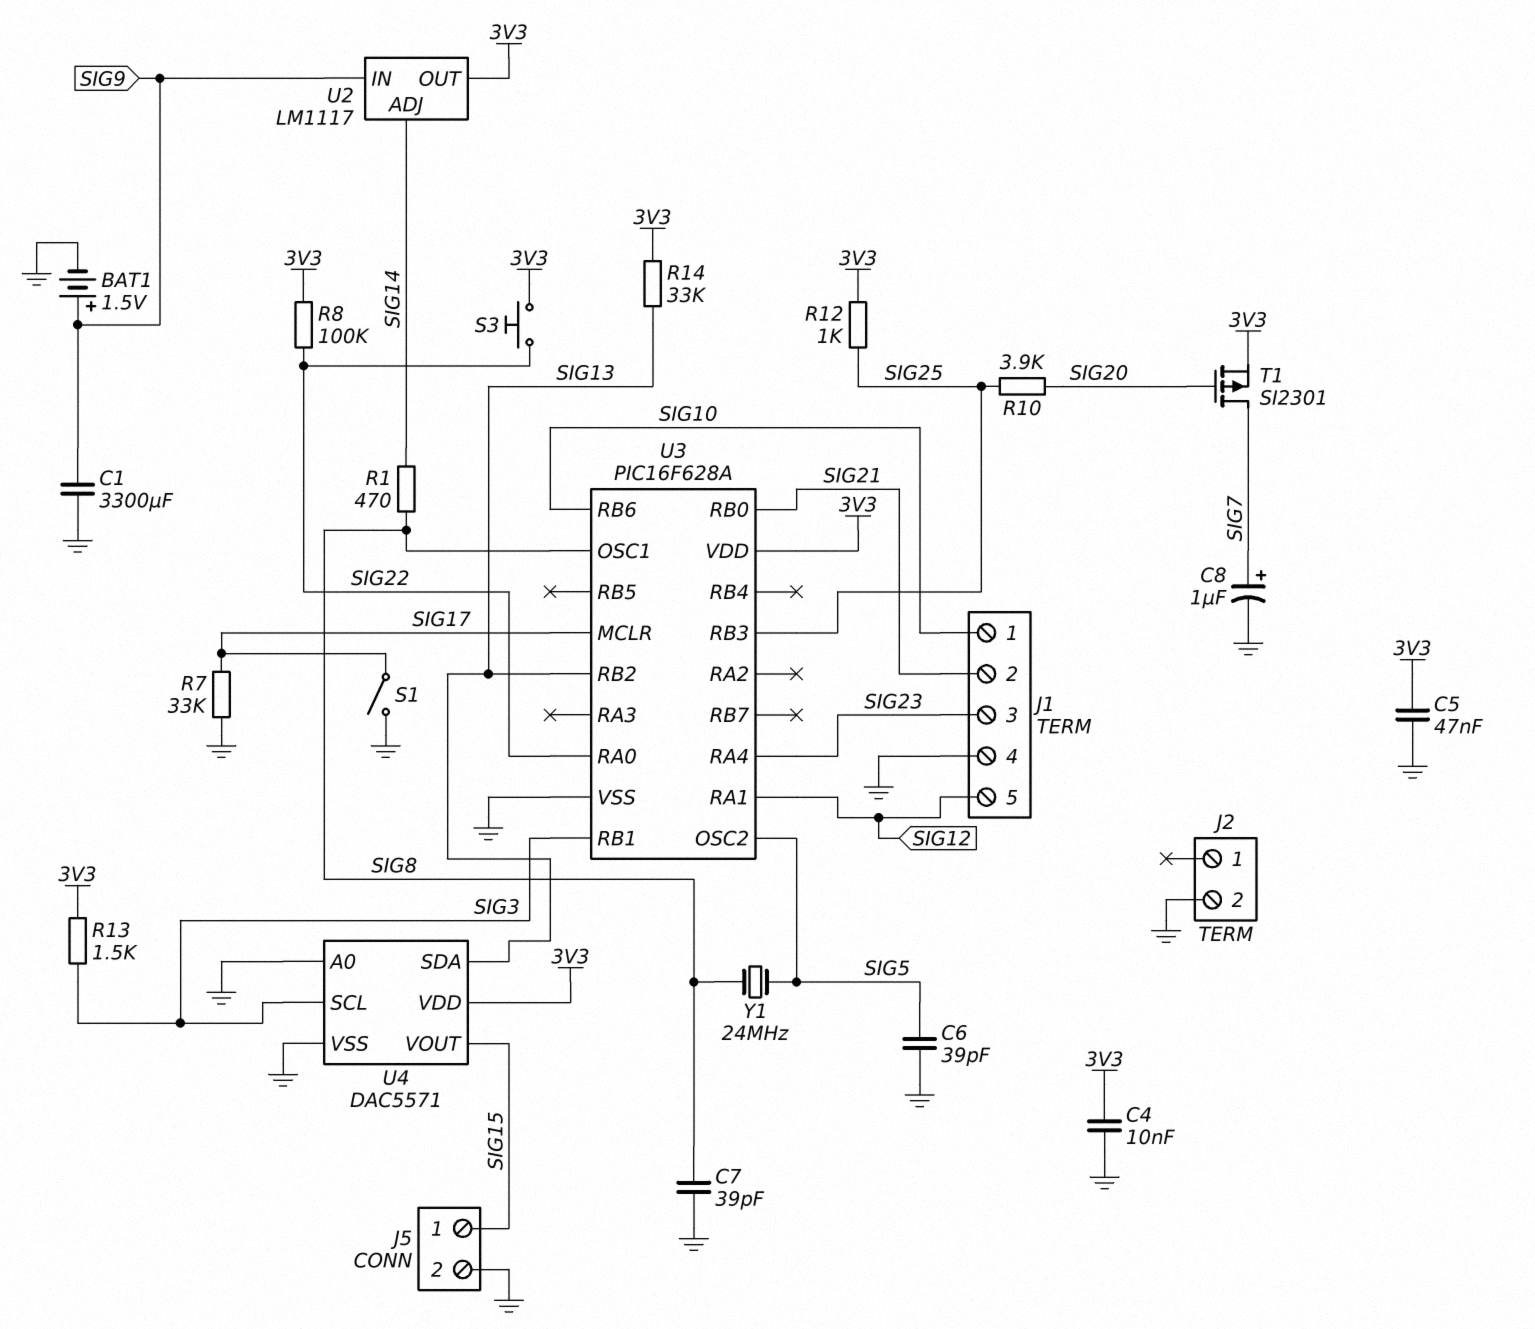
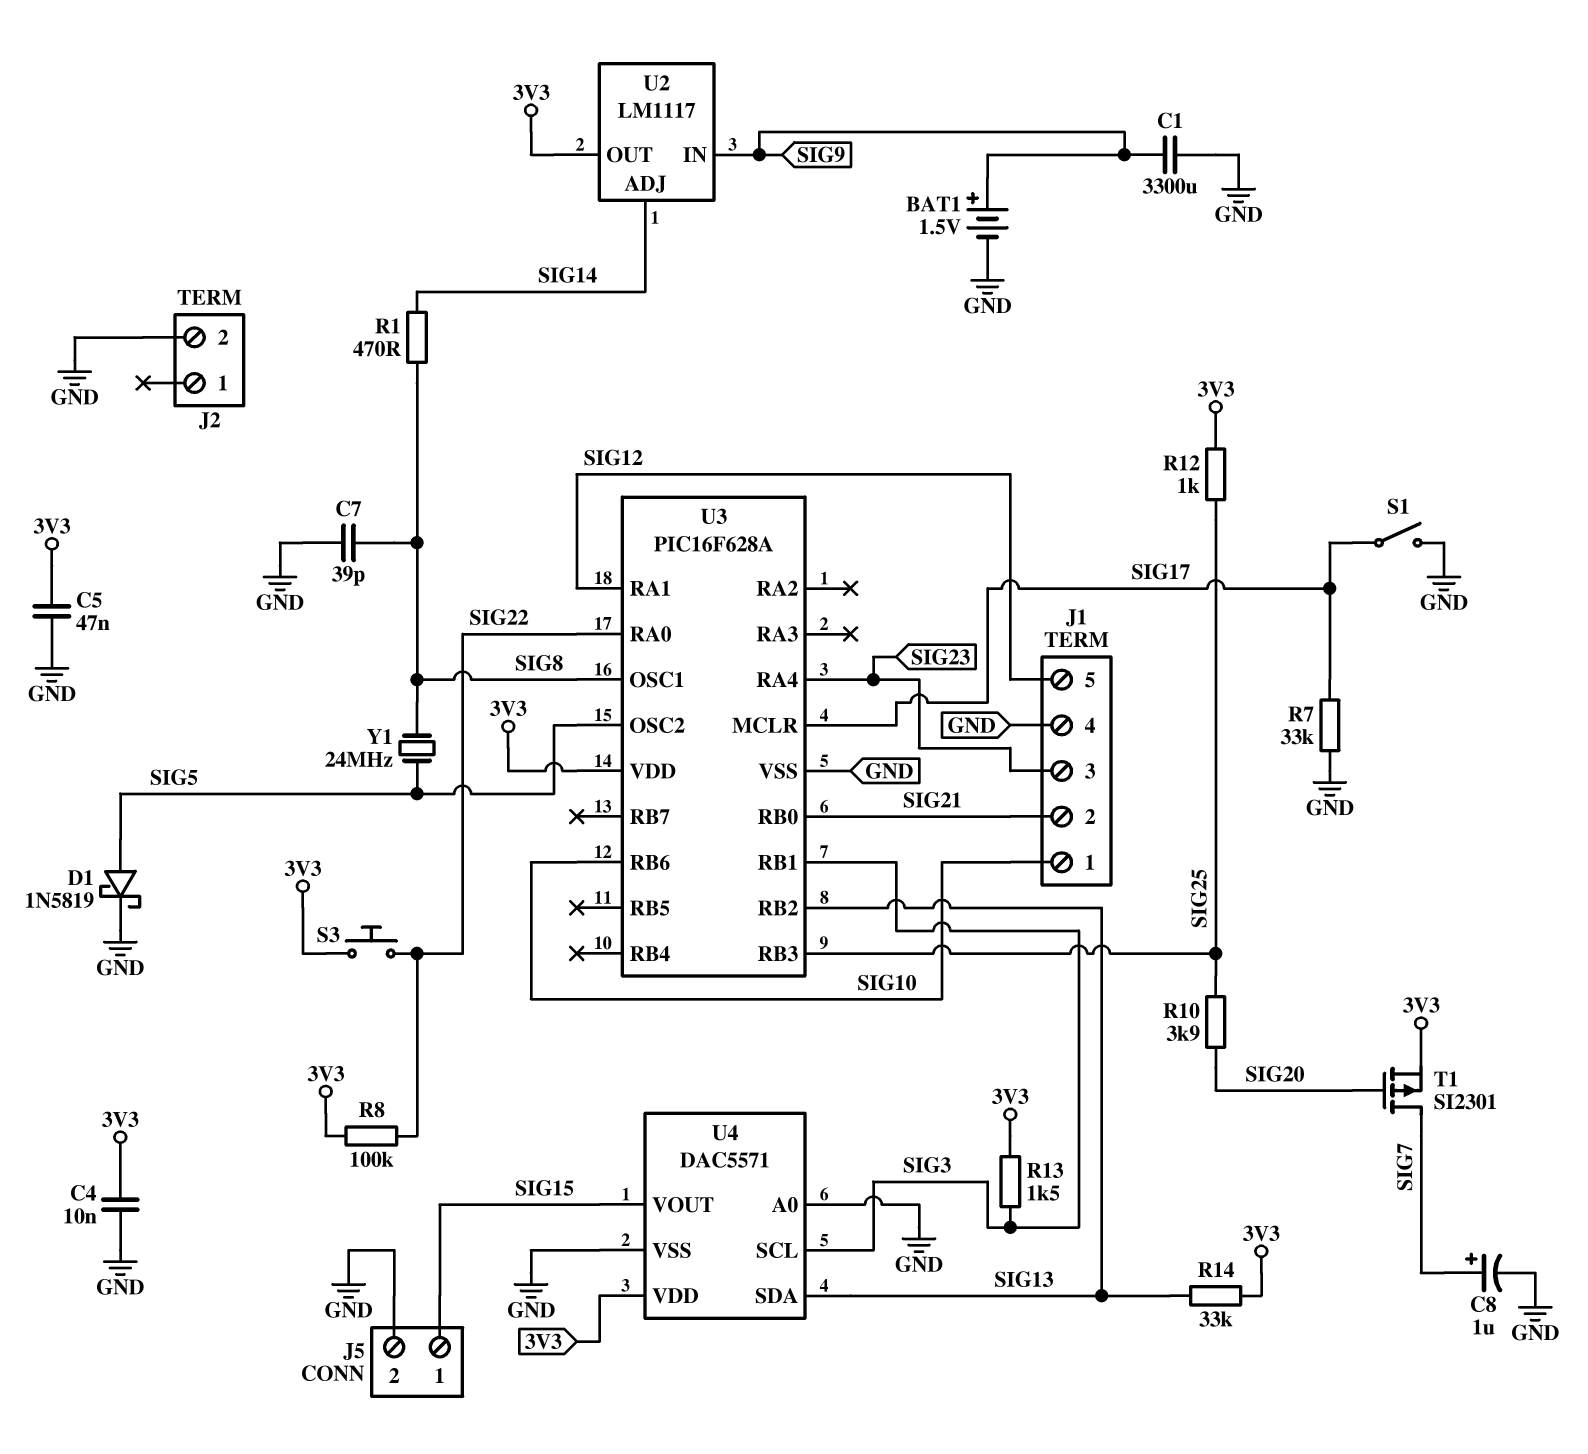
C6: 39pF (GND, SIG5) -> none
D1: none -> schottky 1N5819 (A SIG5, K GND)

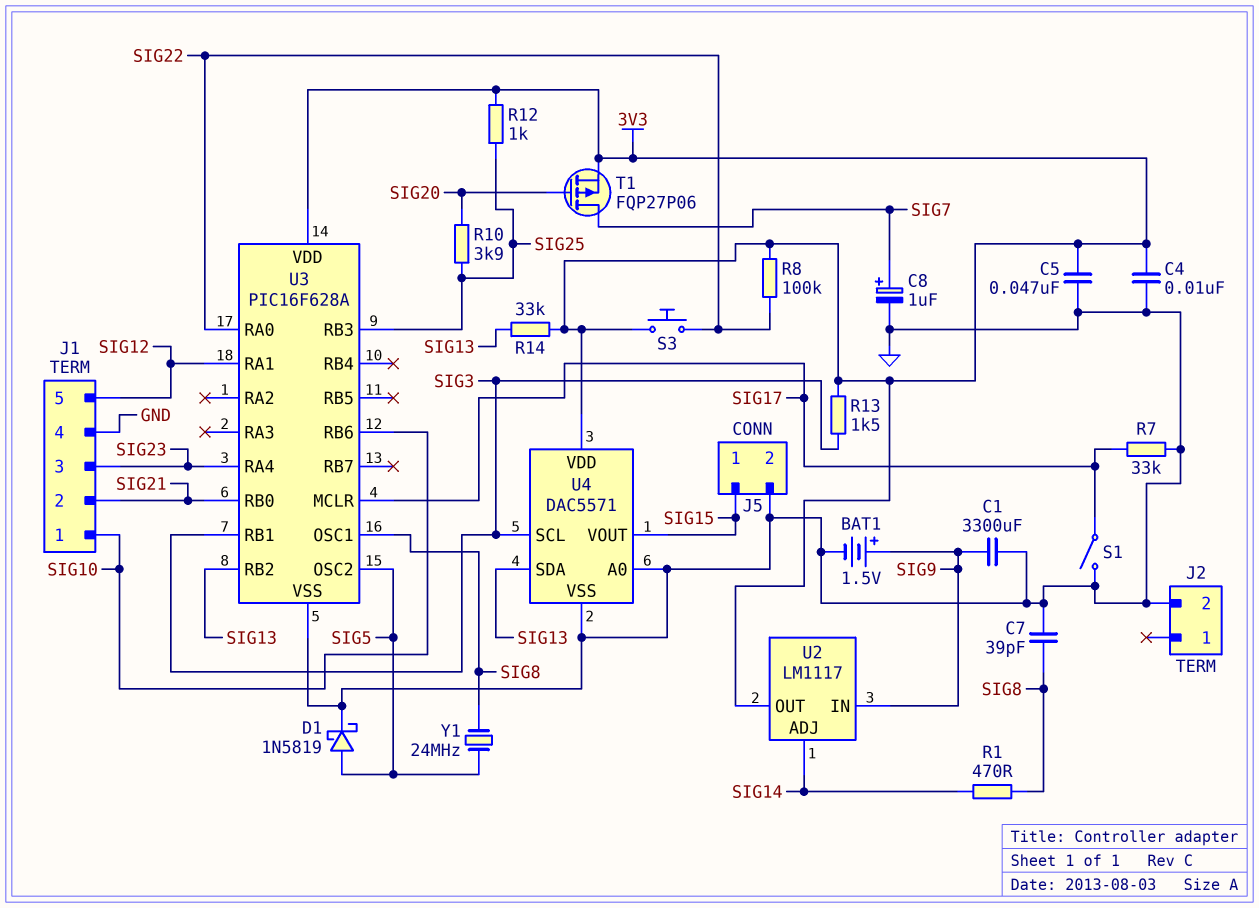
T1: PMOS SI2301 (G SIG20, D SIG7, S 3V3) -> PMOS FQP27P06 (G SIG20, D SIG7, S 3V3)

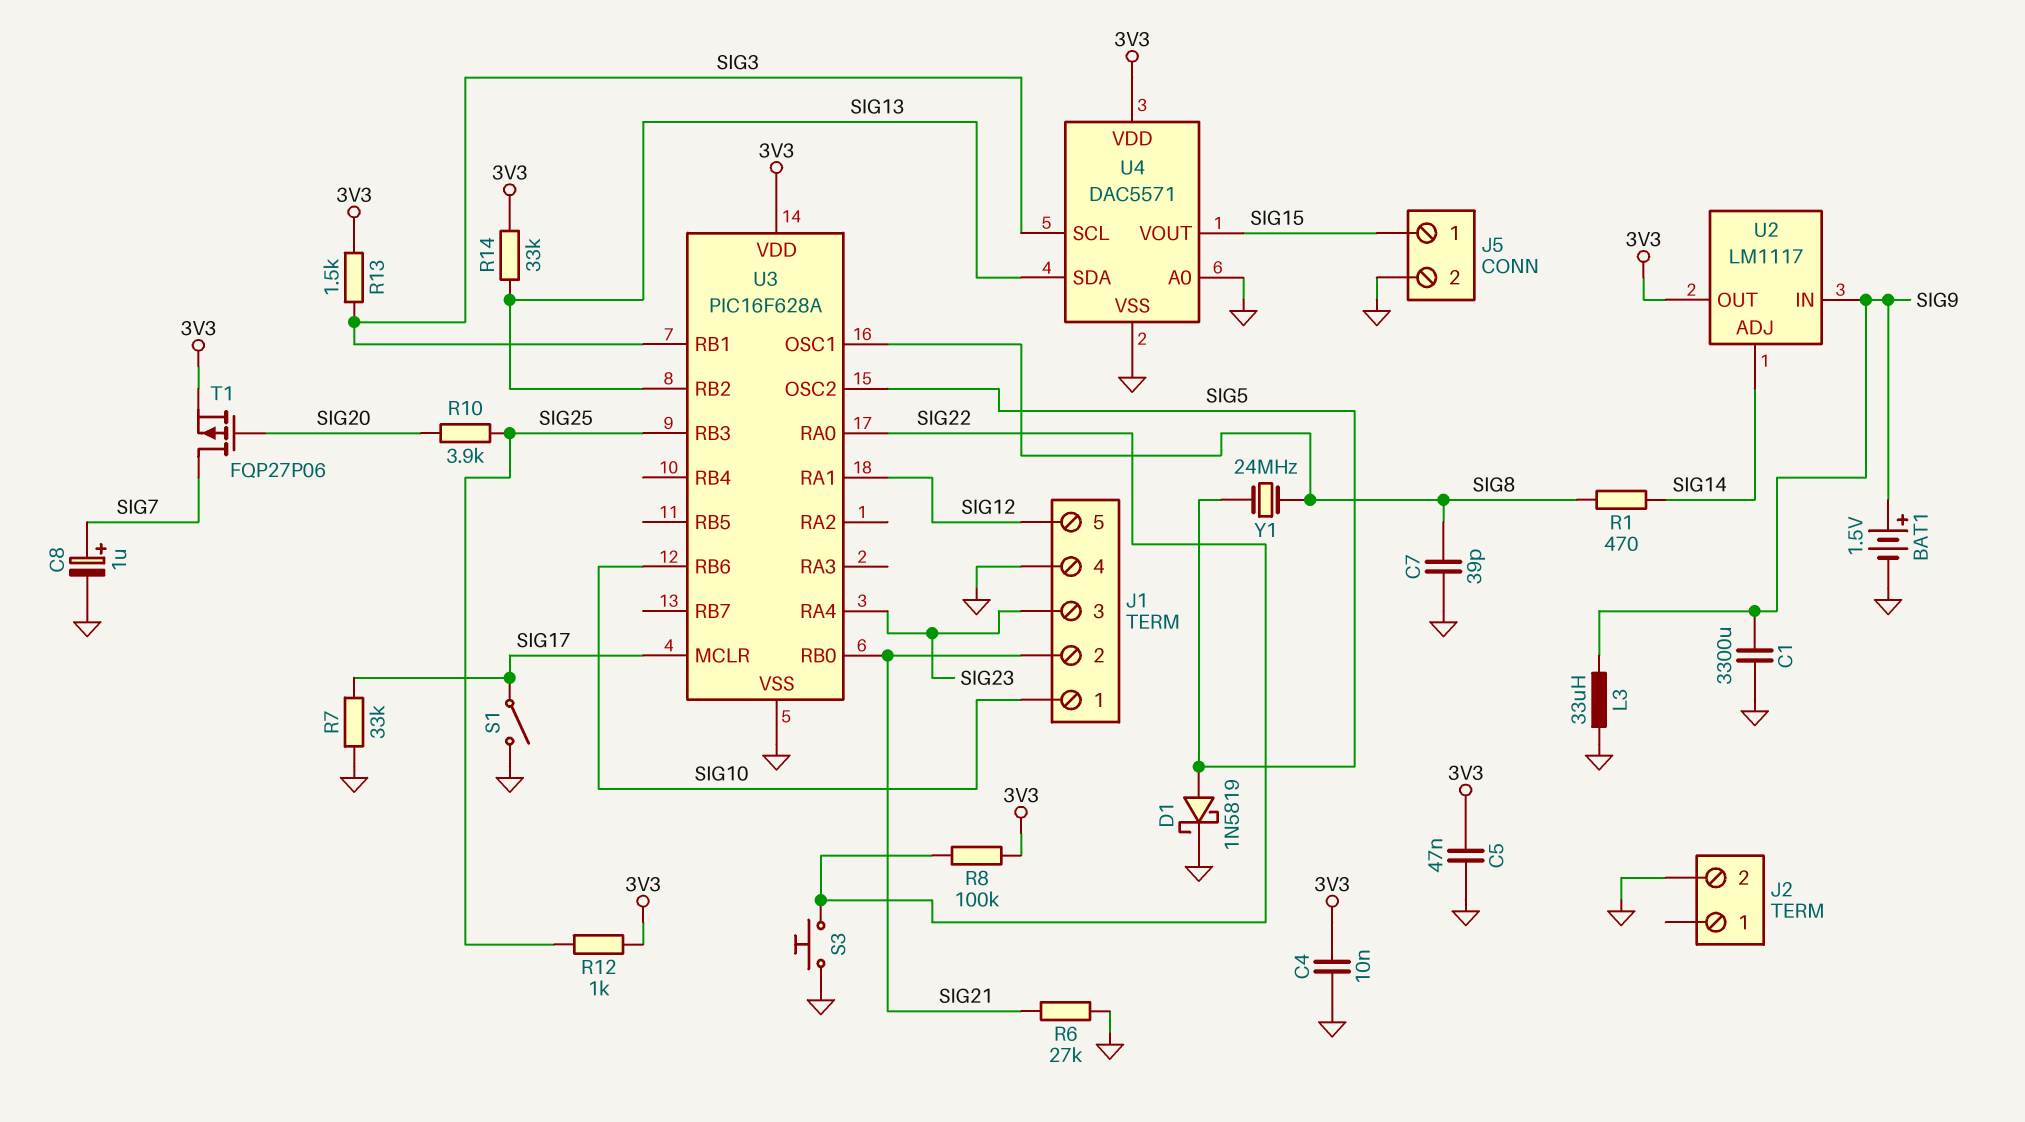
L3: none -> 33uH (GND, SIG9)
R6: none -> 27k (GND, SIG21)
S3: button (3V3, SIG22) -> button (GND, SIG22)

